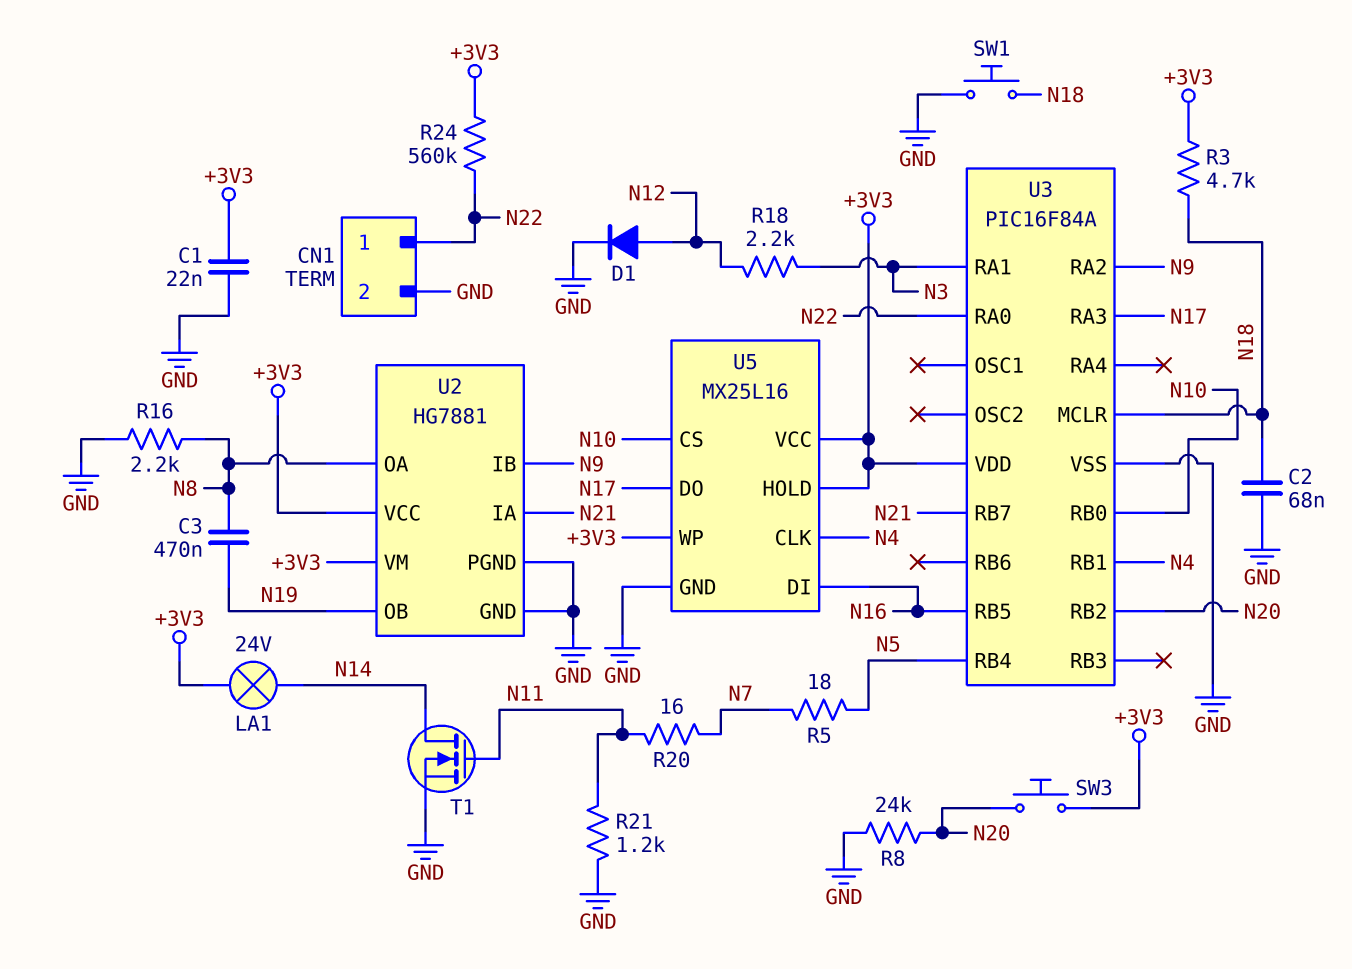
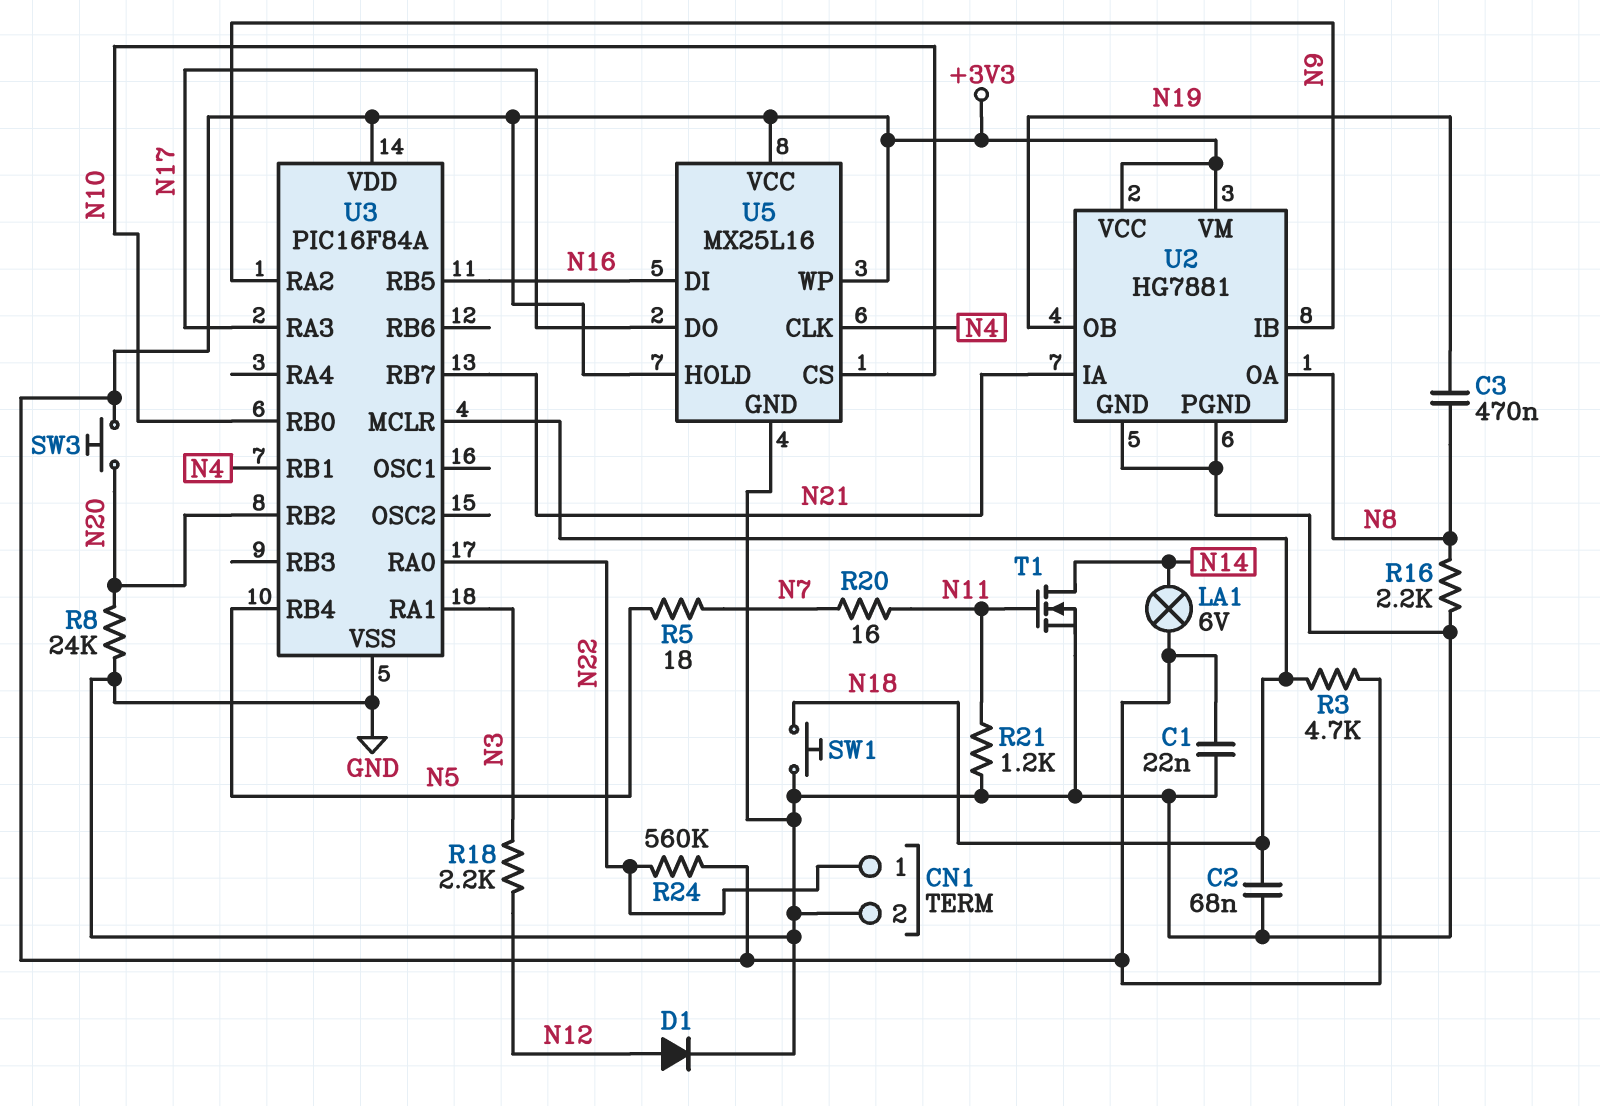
LA1: lamp 24V (+3V3, N14) -> lamp 6V (+3V3, N14)

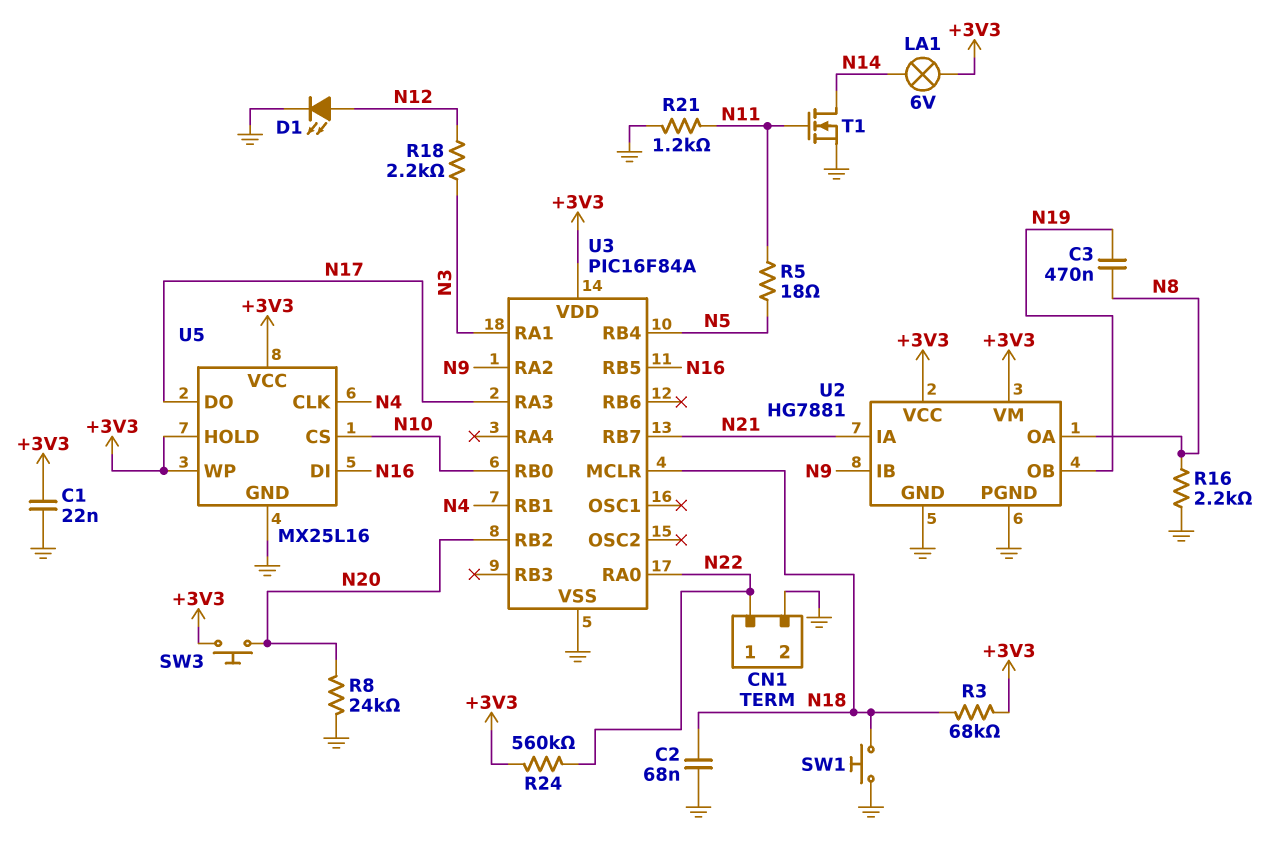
D1: diode (A N12, K GND) -> LED (A N12, K GND)
R3: 4.7k (+3V3, N18) -> 68k (+3V3, N18)
R5: 18 (N5, N7) -> 18 (N5, N11)
R20: 16 (N7, N11) -> none

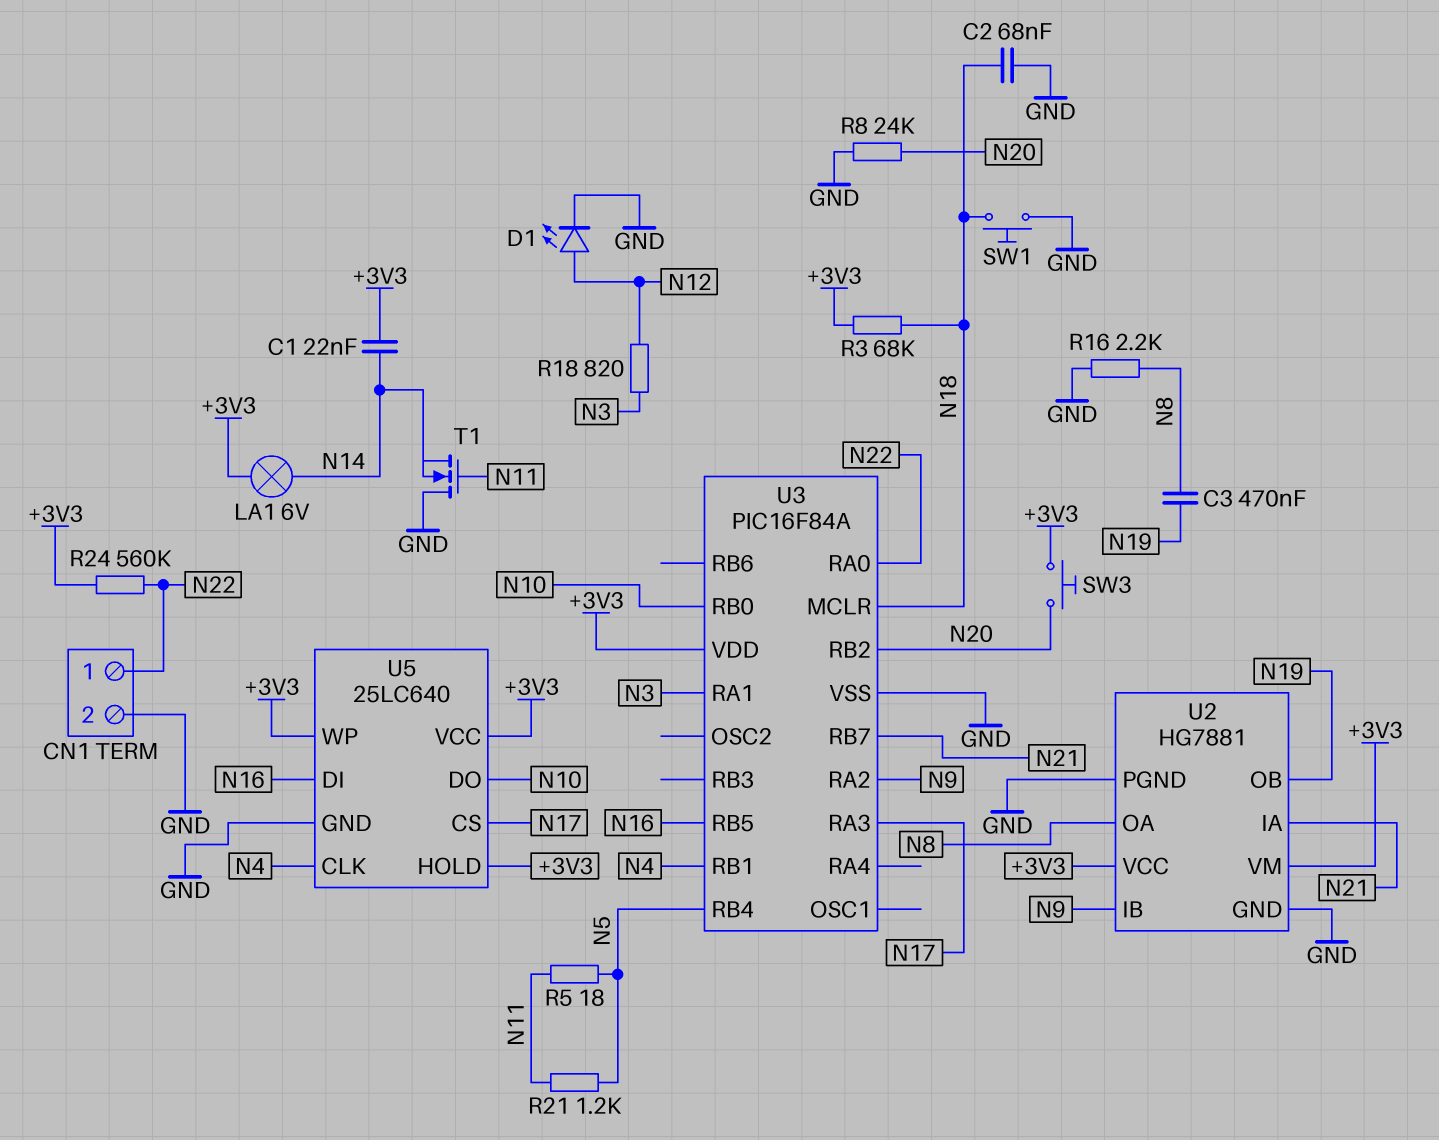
C1: 22nF (+3V3, GND) -> 22nF (+3V3, N14)
R18: 2.2k (N3, N12) -> 820 (N3, N12)
R21: 1.2k (GND, N11) -> 1.2k (N5, N11)
T1: NMOS (G N11, D N14, S GND) -> NMOS (G N11, D GND, S N14)
U5: MX25L16 -> 25LC640
U5 pin CS: N10 -> N17
U5 pin DO: N17 -> N10

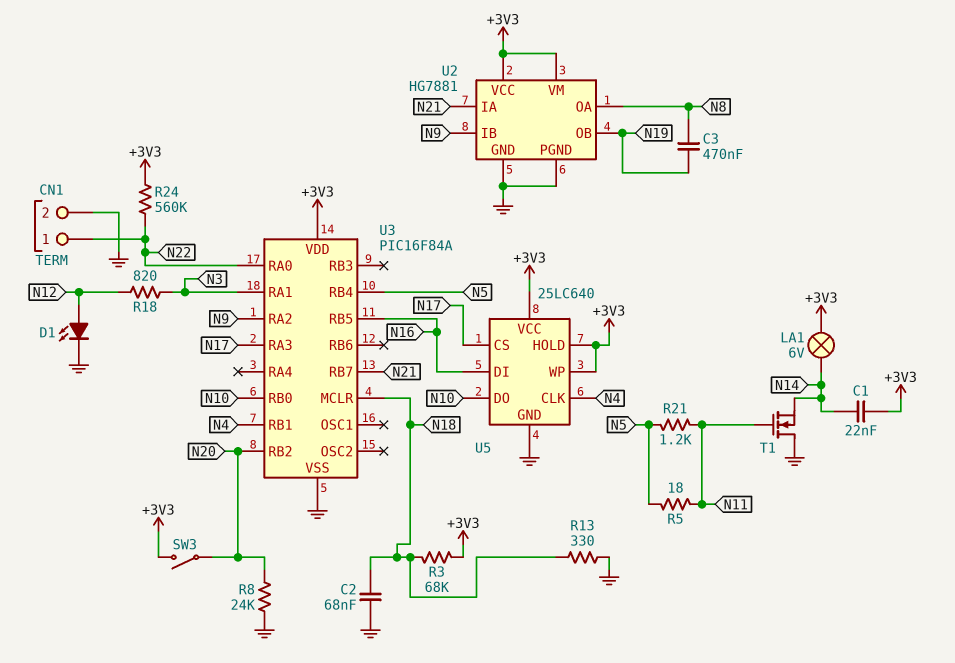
R13: none -> 330 (GND, N18)
R16: 2.2k (GND, N8) -> none
SW1: button (GND, N18) -> none
SW3: button (+3V3, N20) -> switch (+3V3, N20)

